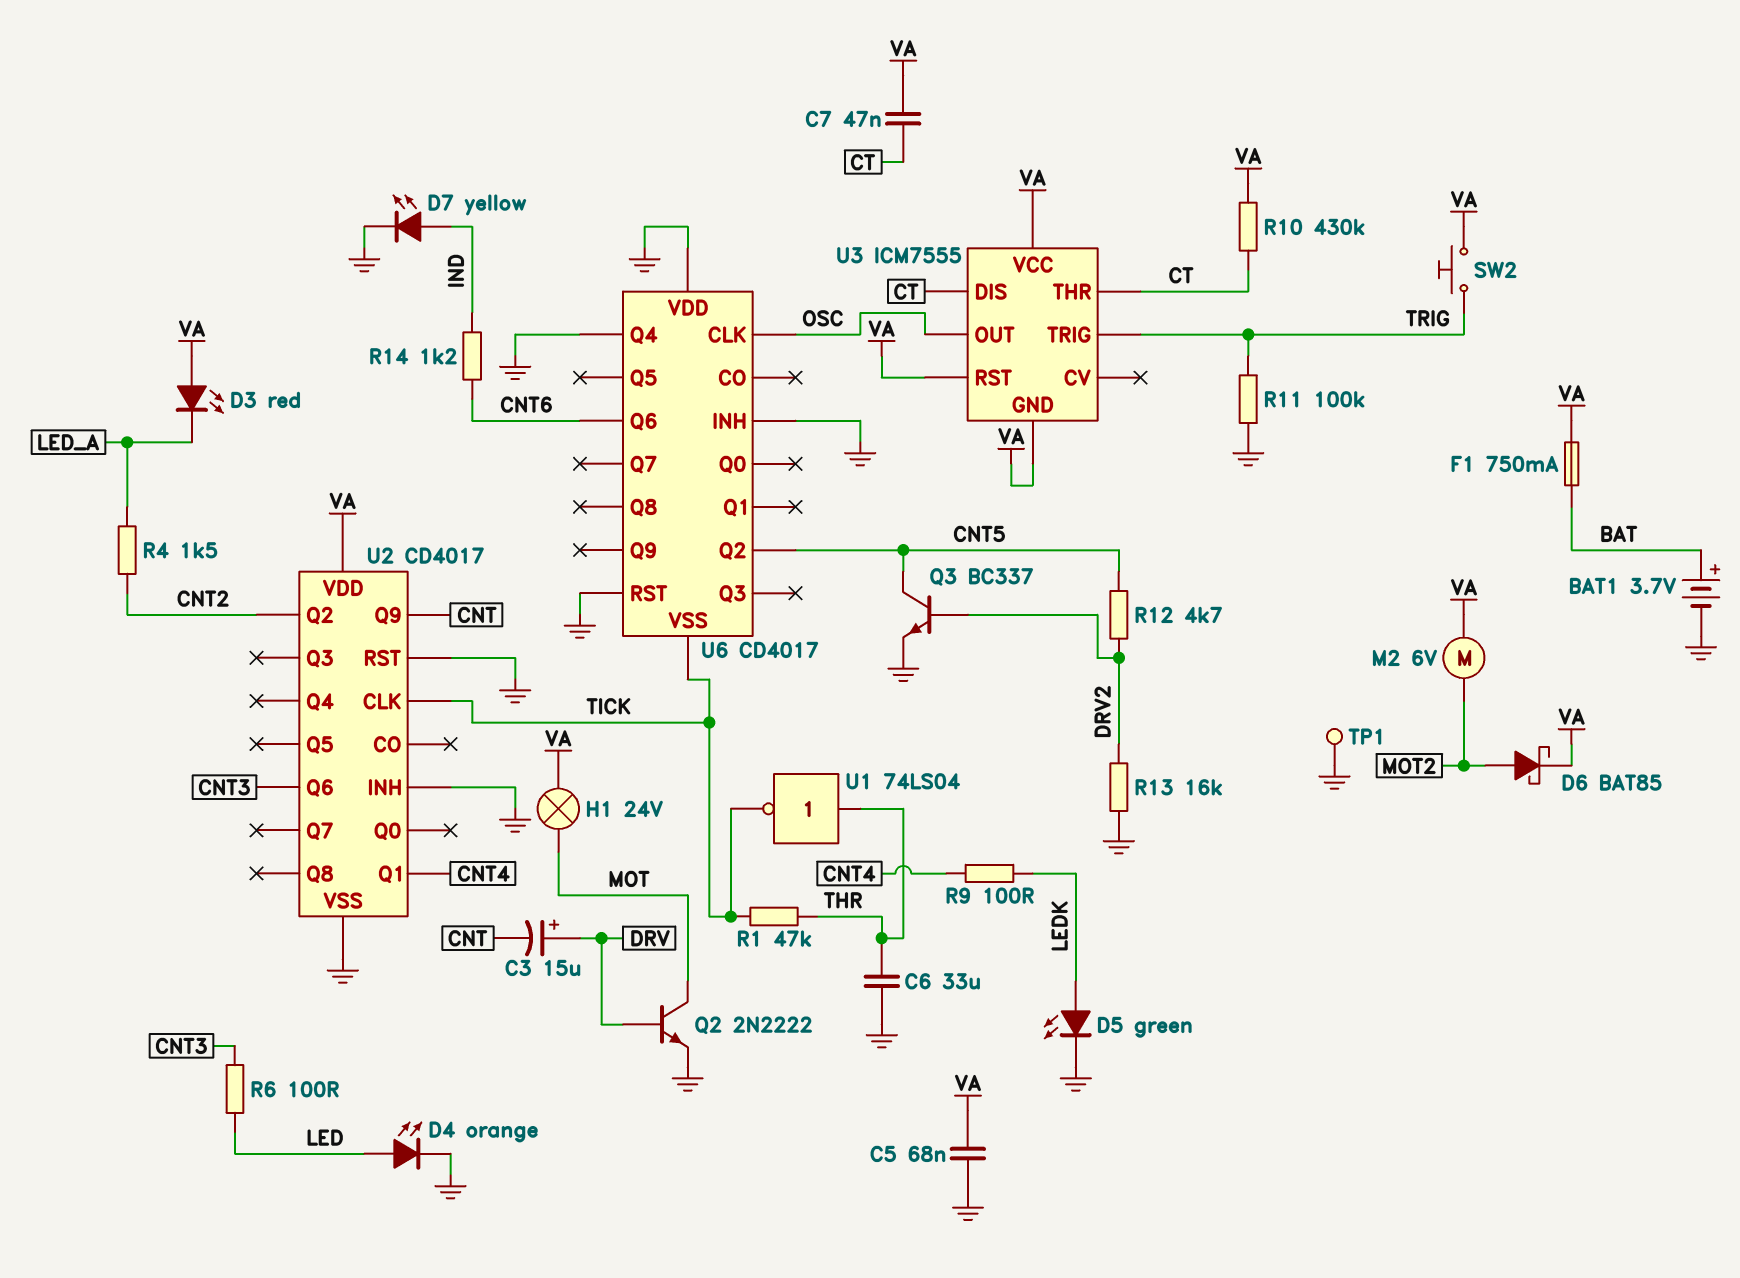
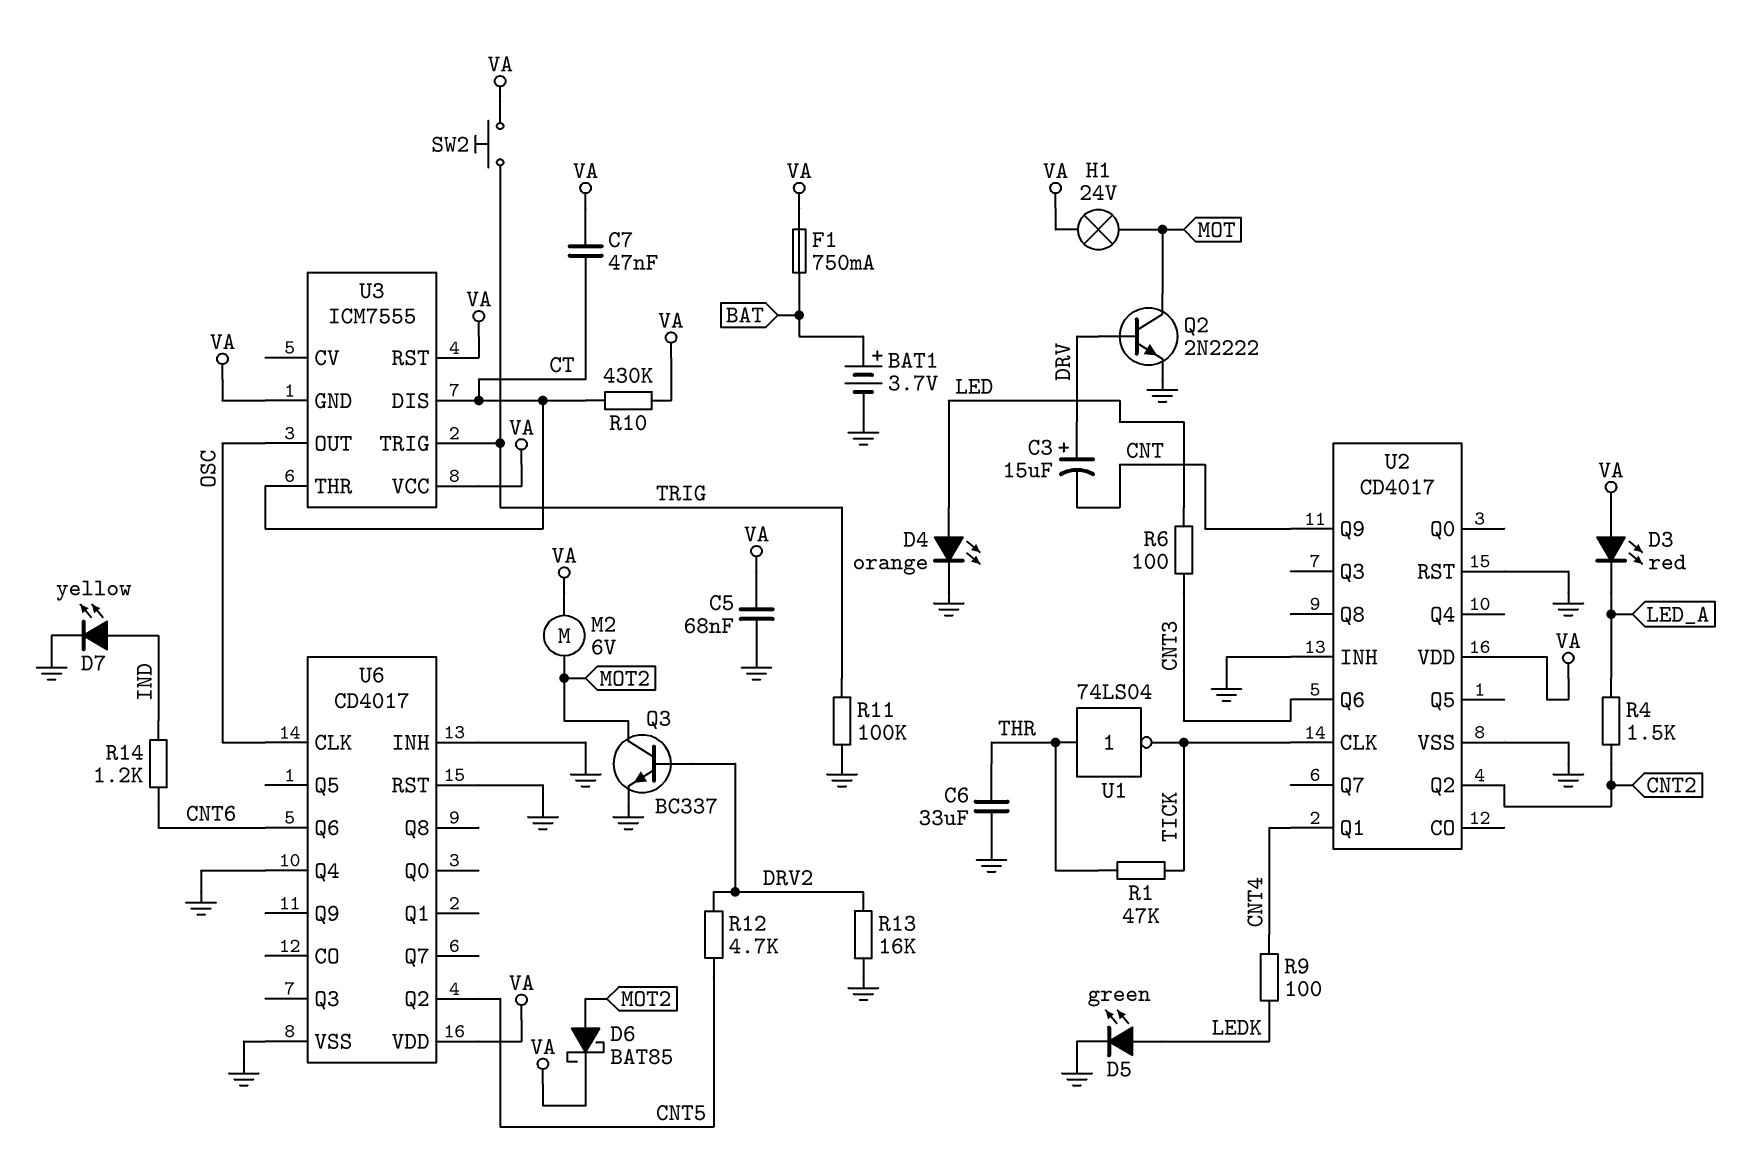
Q3: NPN BC337 (B DRV2, C CNT5, E GND) -> NPN BC337 (B DRV2, C MOT2, E GND)
TP1: test point (GND) -> none
U6 pin VDD: GND -> VA
U6 pin VSS: TICK -> GND

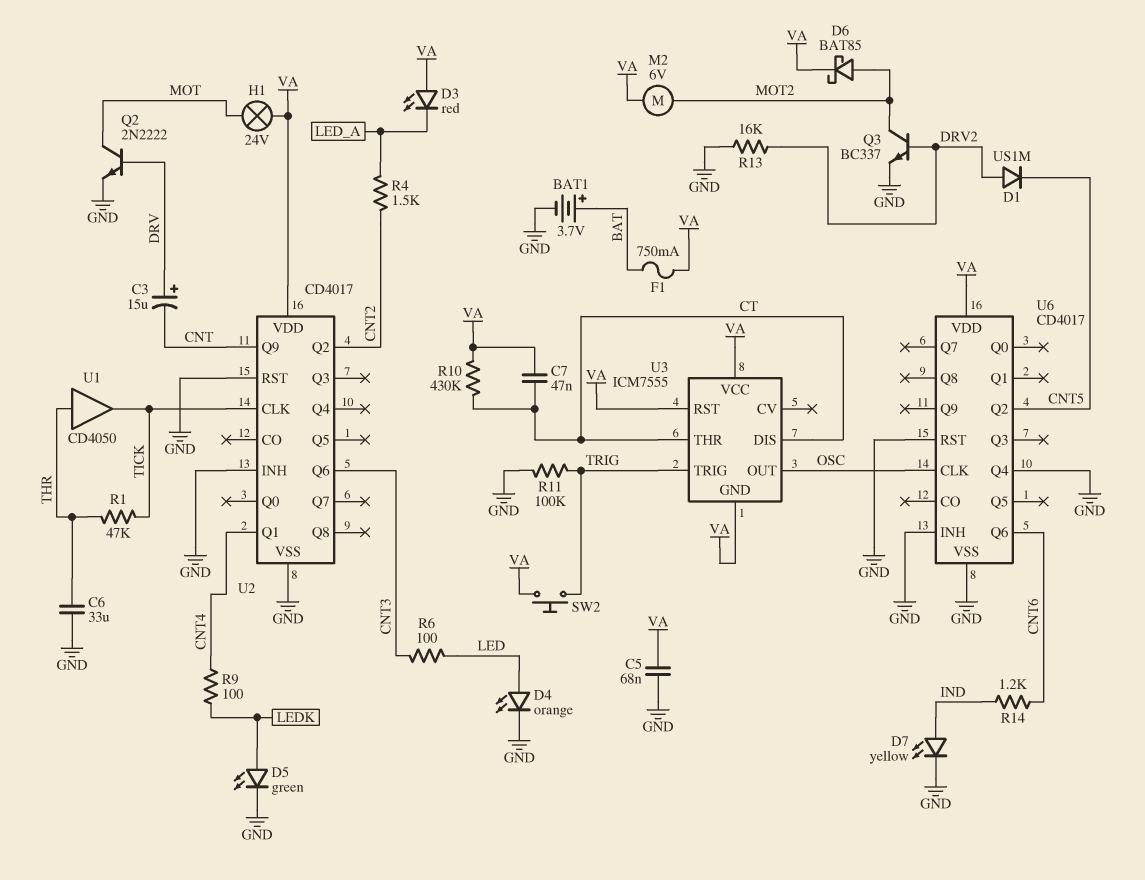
D1: none -> diode US1M (A DRV2, K CNT5)
R12: 4.7k (CNT5, DRV2) -> none
U1: NOT 74LS04 (in THR, out TICK) -> buffer CD4050 (in THR, out TICK)

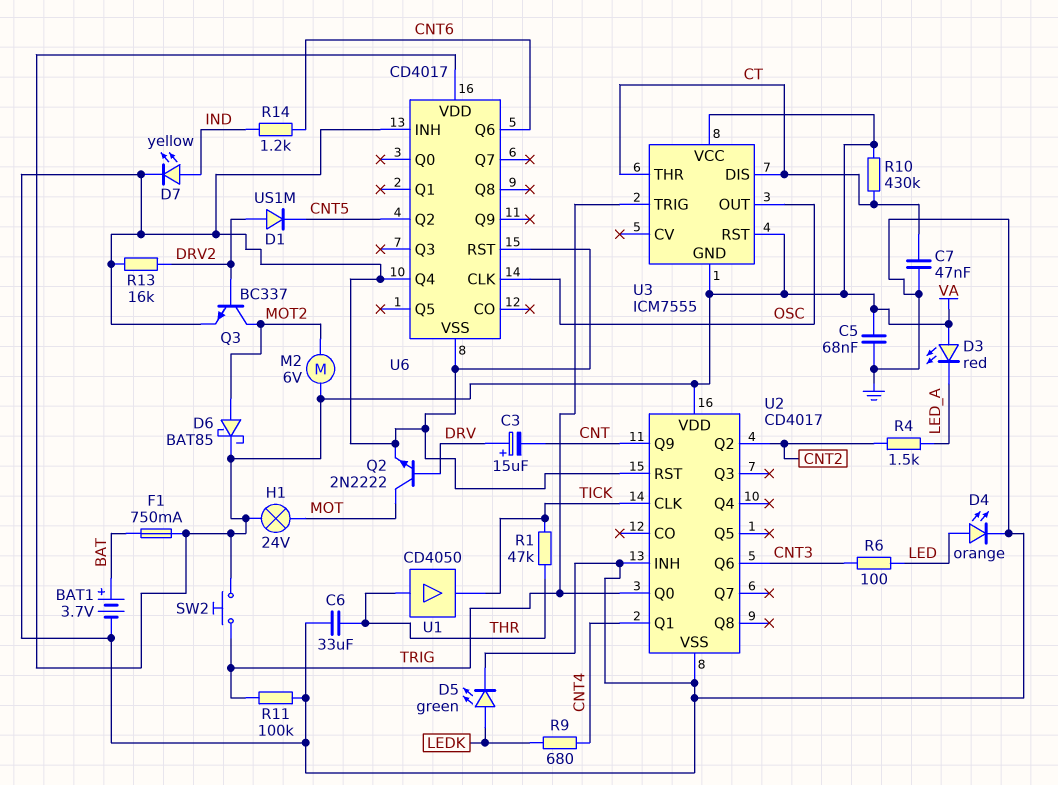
C7: 47nF (CT, VA) -> 47nF (CT, GND)
R9: 100 (CNT4, LEDK) -> 680 (CNT4, LEDK)
U2 pin Q0: none -> TRIG

